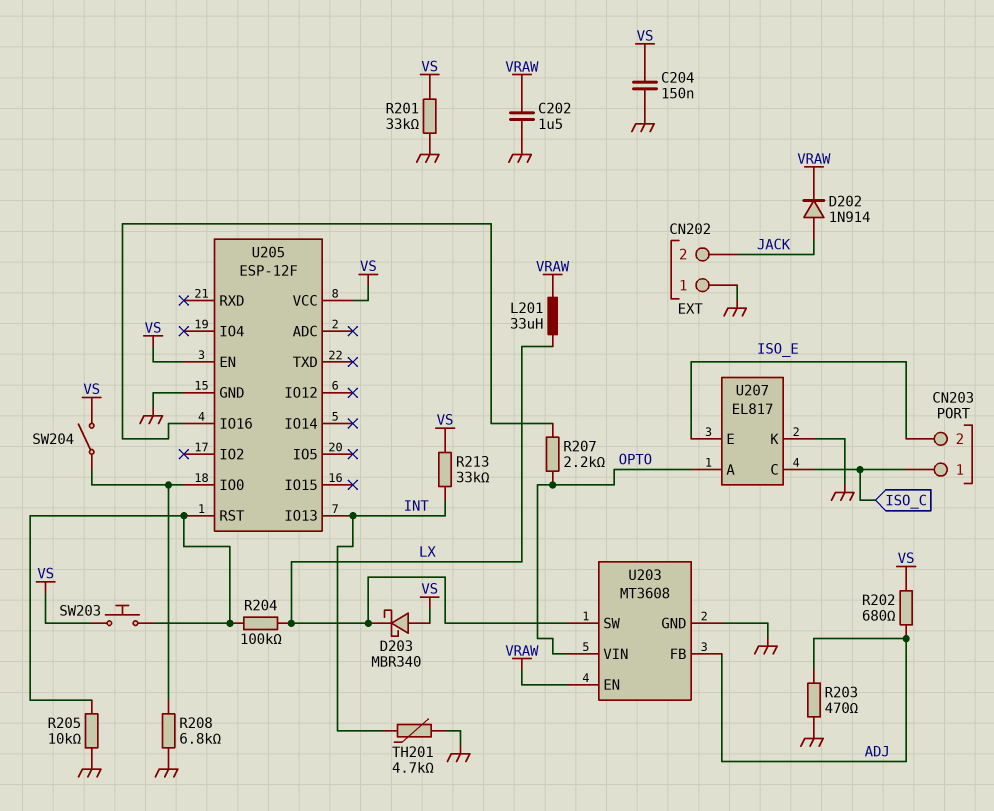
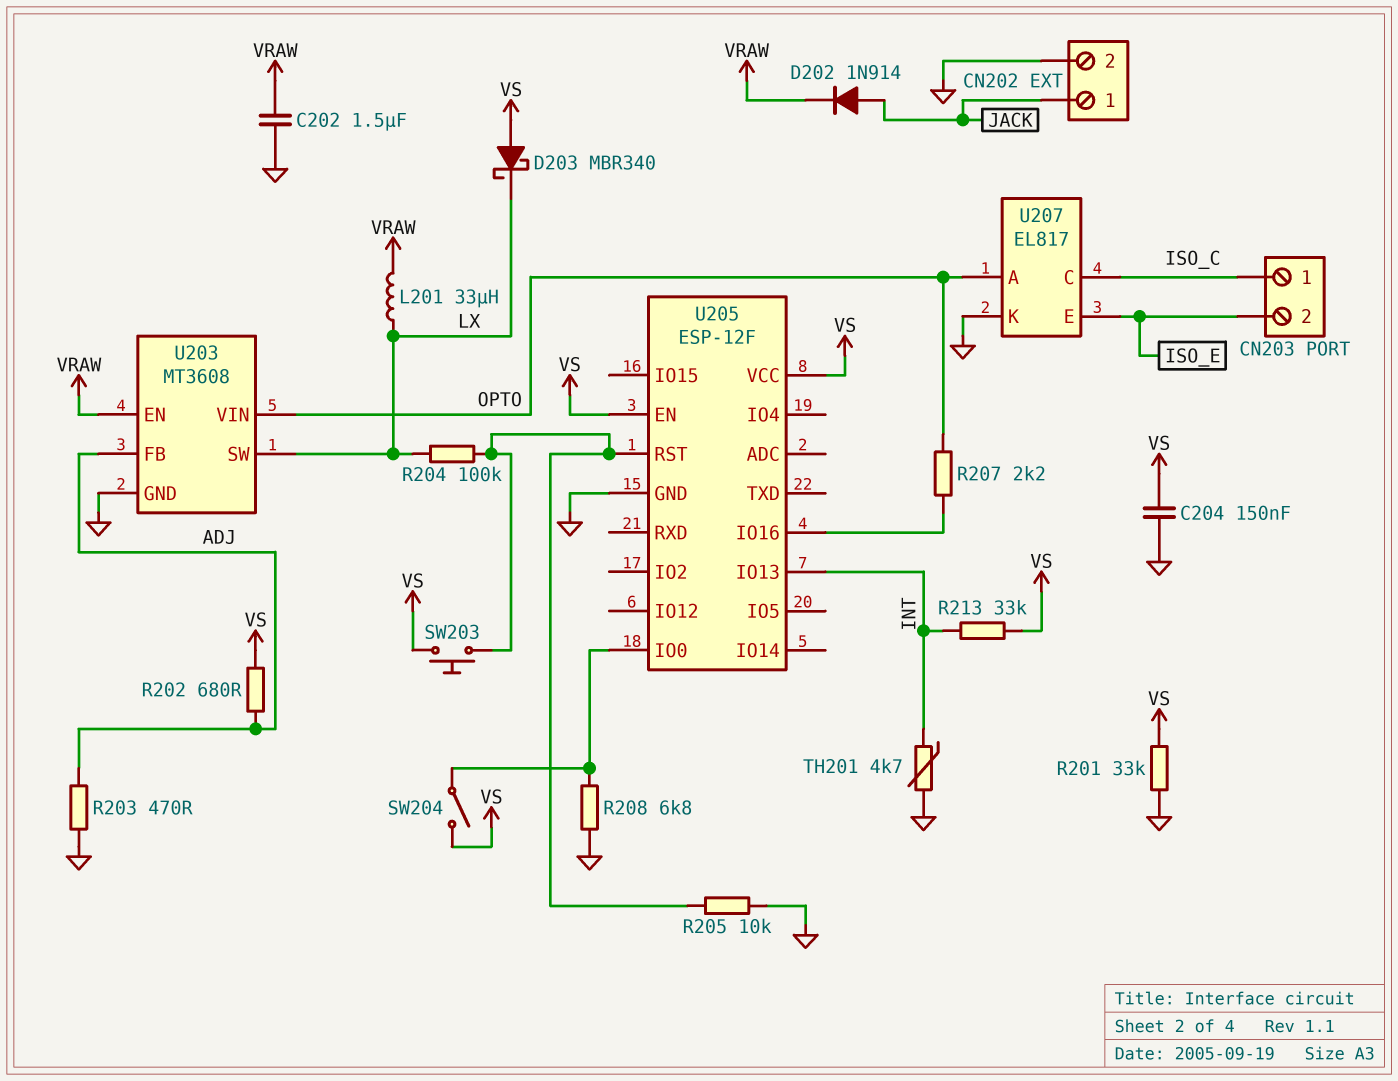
CN202 pin 1: GND -> JACK
CN202 pin 2: JACK -> GND

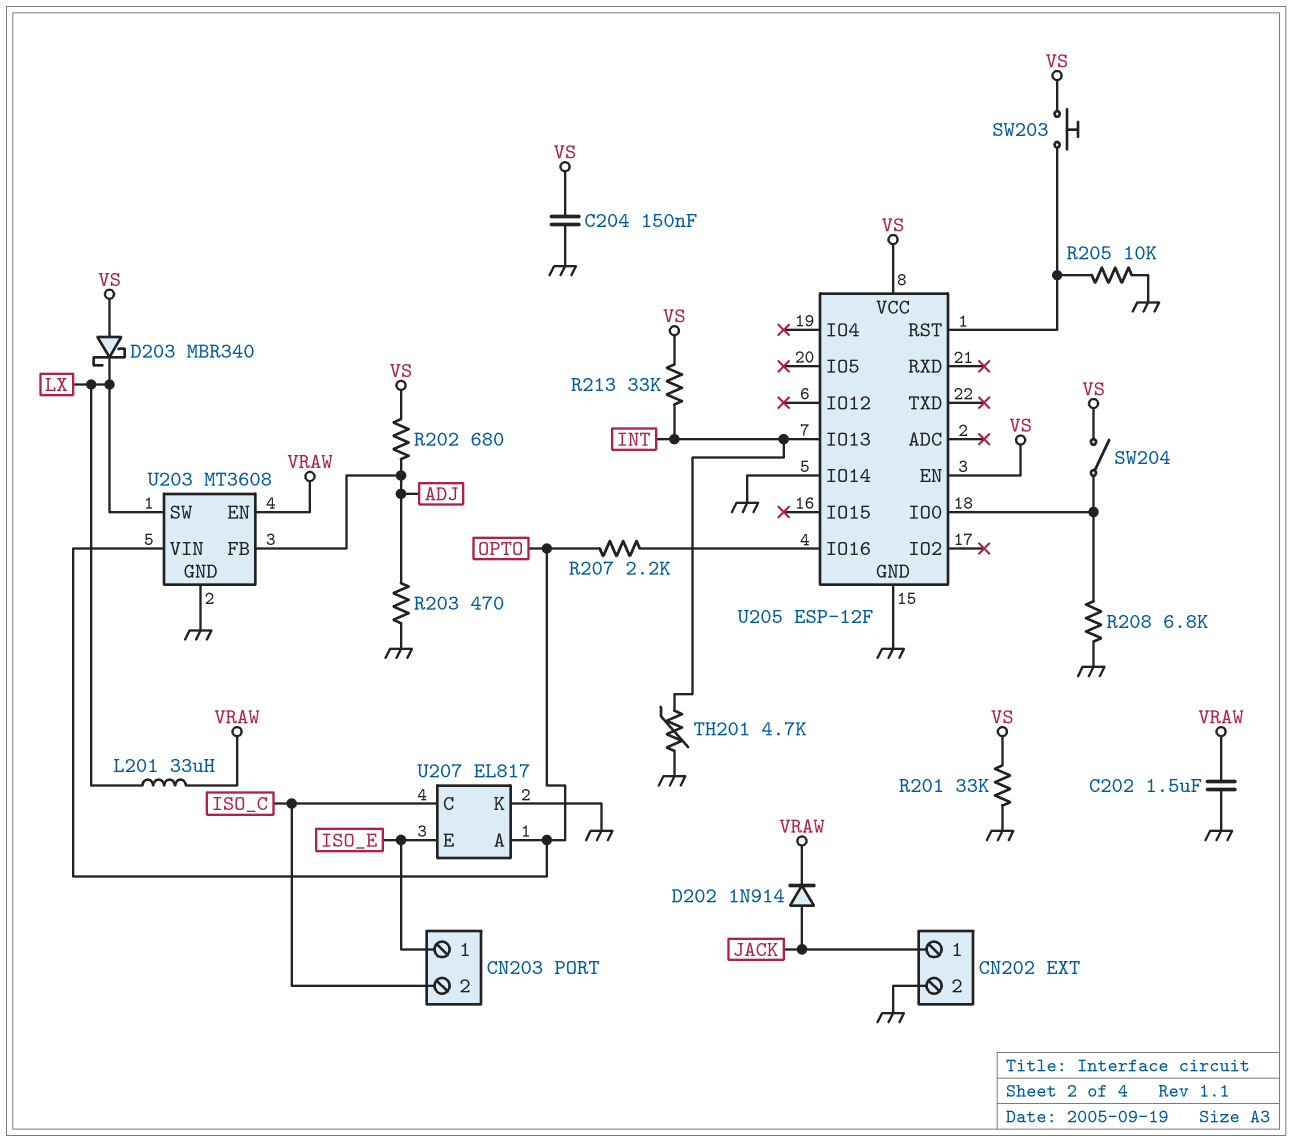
CN203 pin 1: ISO_C -> ISO_E
CN203 pin 2: ISO_E -> ISO_C
R204: 100k (LX, U205/RST) -> none
U205 pin IO14: none -> GND

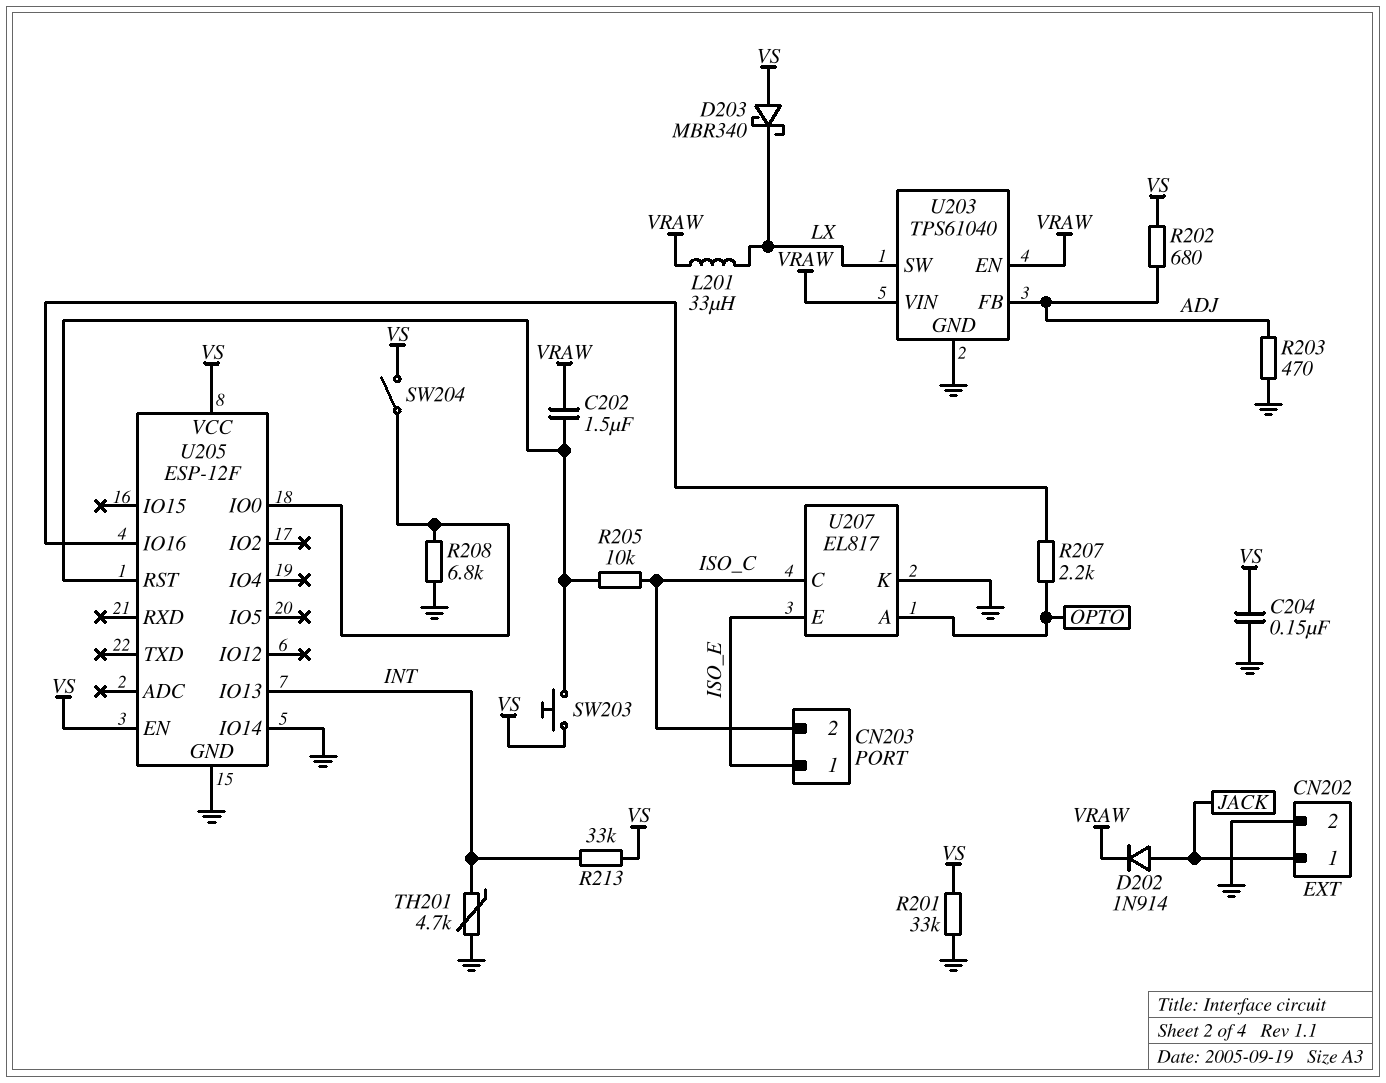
C202: 1.5uF (GND, VRAW) -> 1.5uF (U205/RST, VRAW)
R205: 10k (GND, U205/RST) -> 10k (ISO_C, U205/RST)
U203: MT3608 -> TPS61040
U203 pin VIN: OPTO -> VRAW

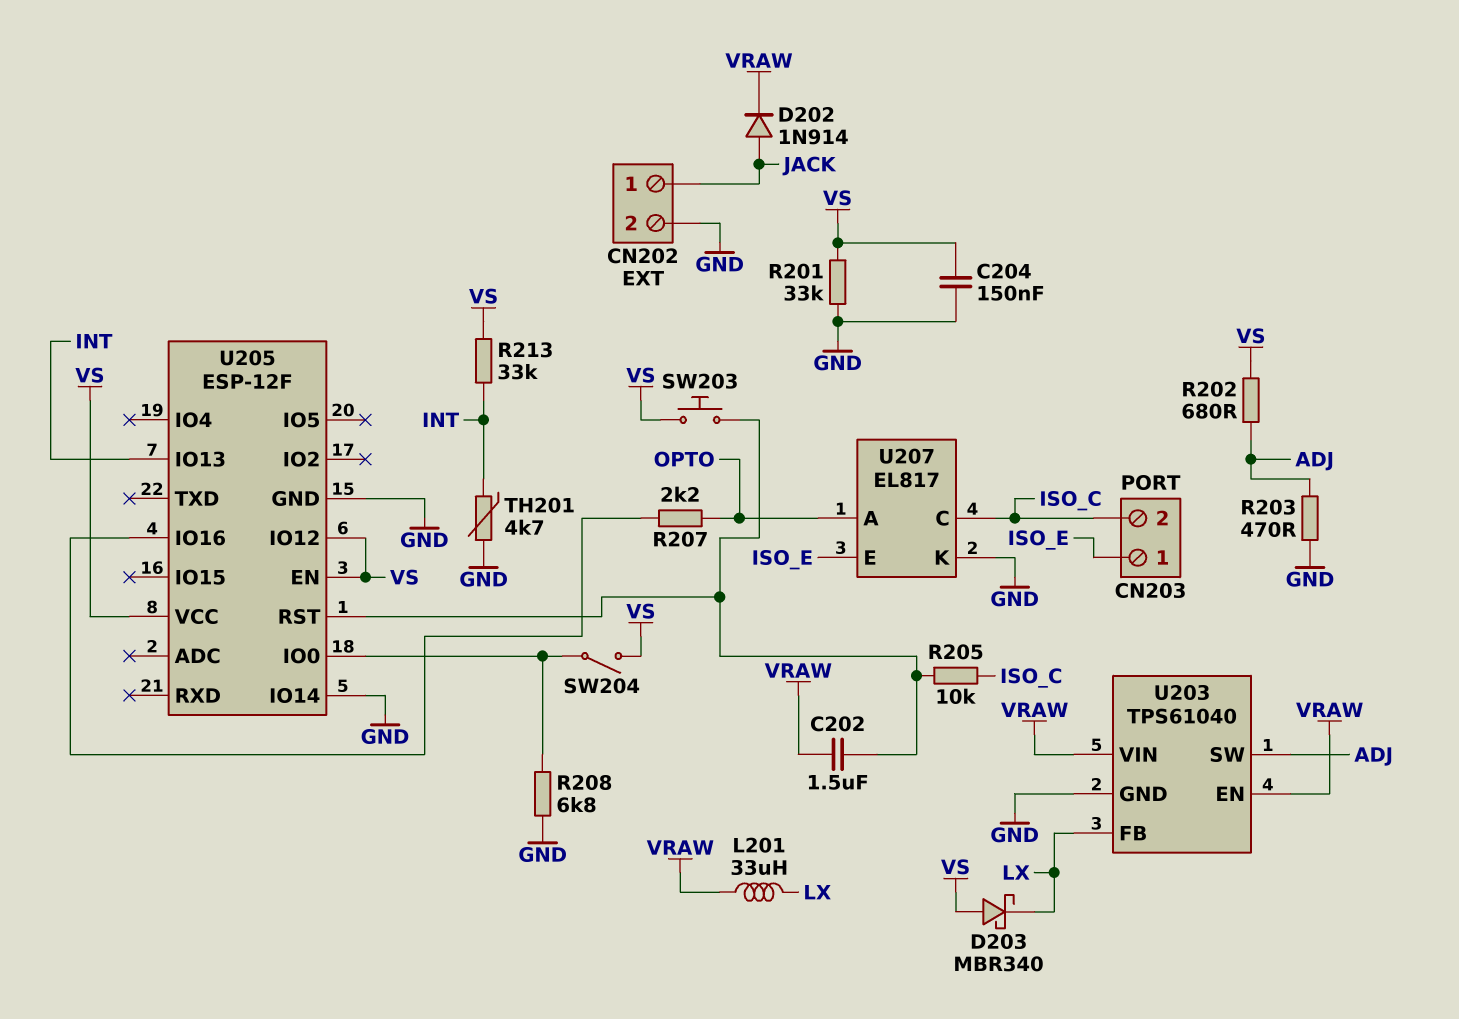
U203 pin FB: ADJ -> LX
U203 pin SW: LX -> ADJ
U205 pin IO12: none -> VS

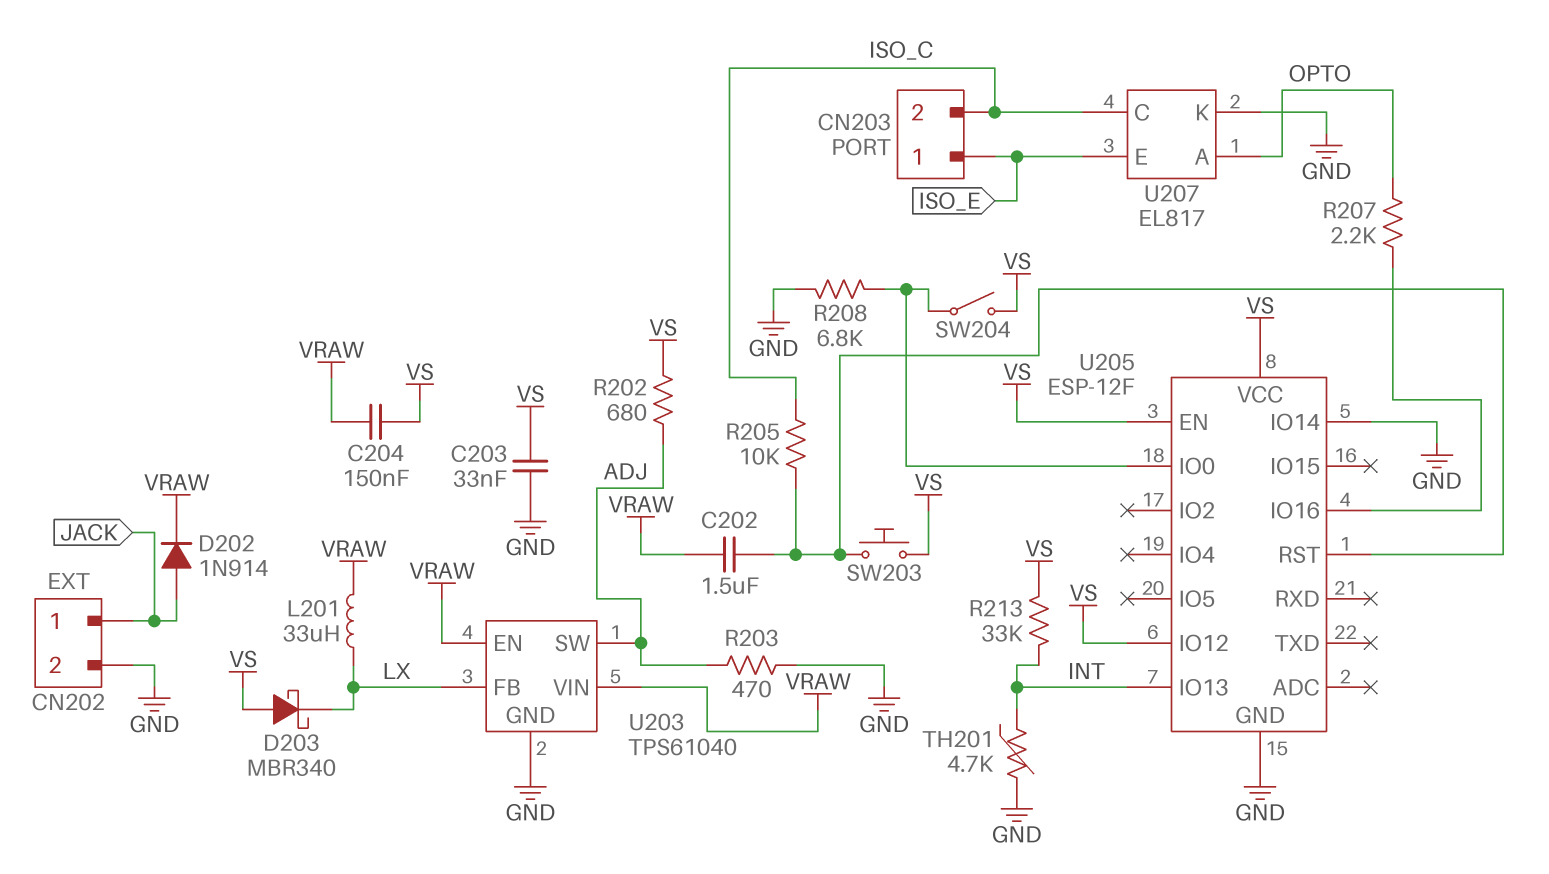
C203: none -> 33nF (GND, VS)
C204: 150nF (GND, VS) -> 150nF (VRAW, VS)
R201: 33k (GND, VS) -> none

